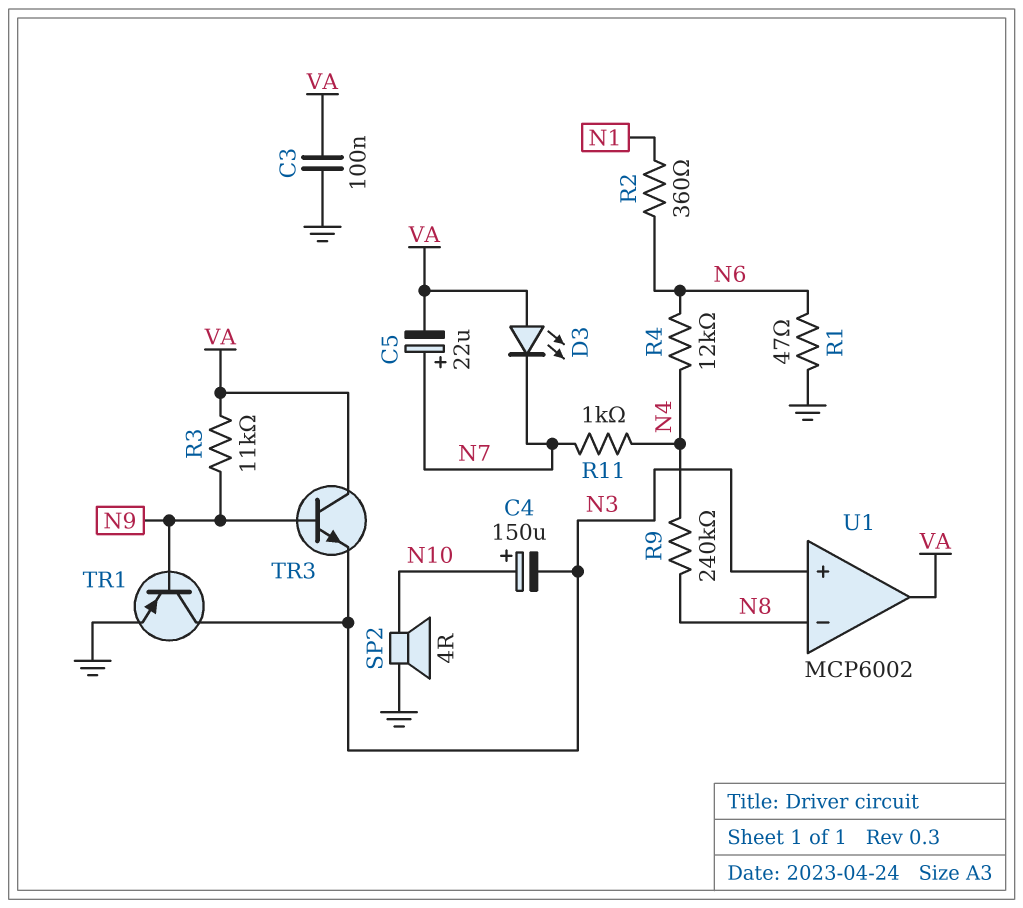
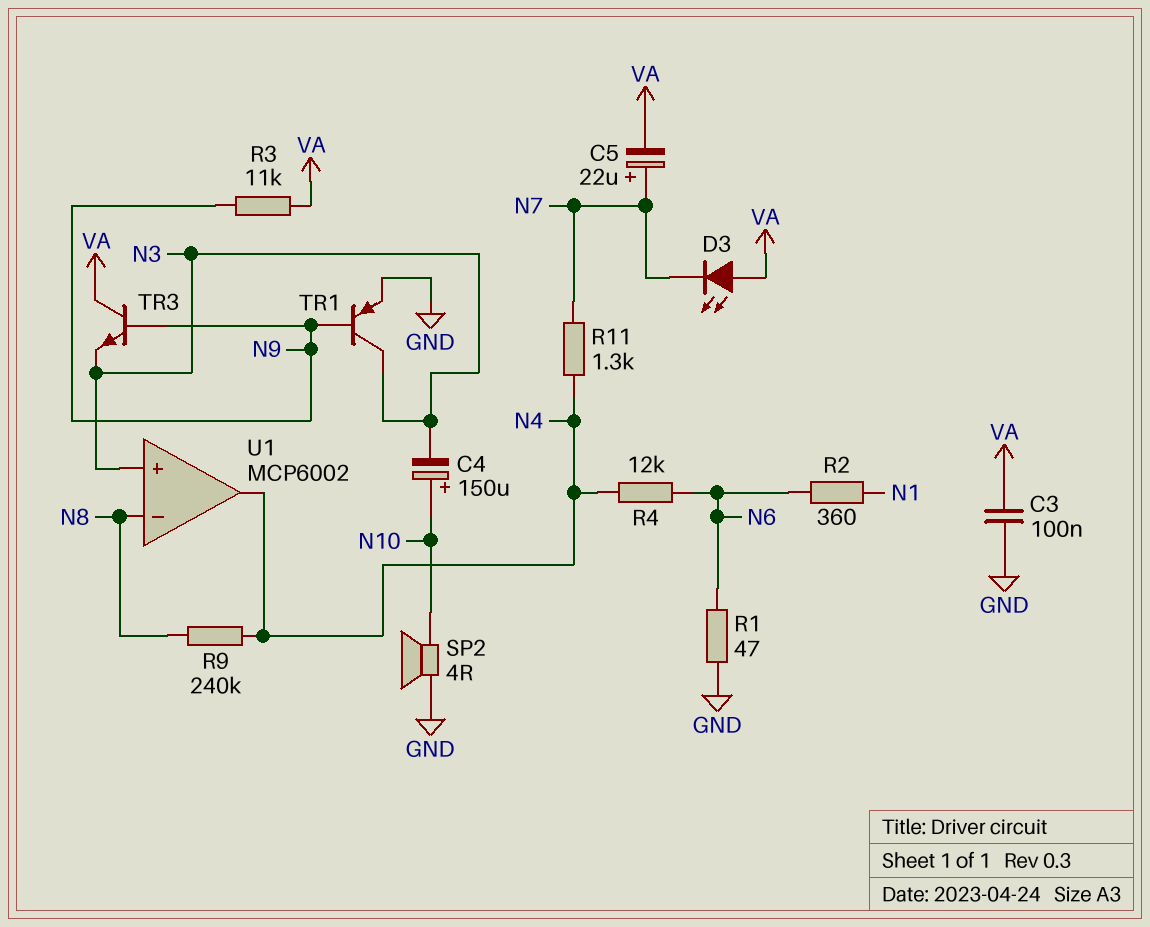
R11: 1k (N4, N7) -> 1.3k (N4, N7)
U1 pin out: VA -> N4

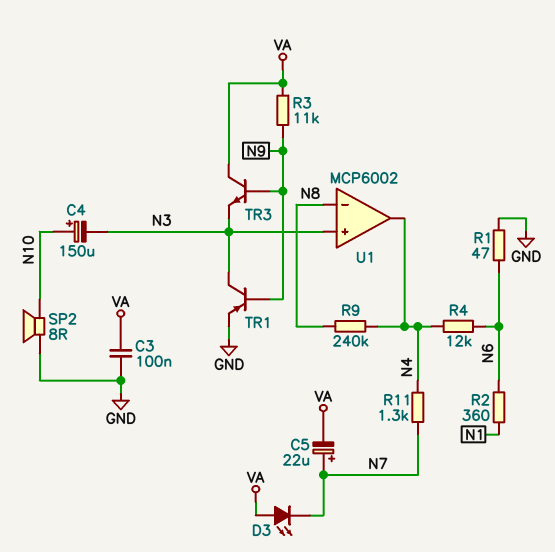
SP2: speaker 4R (GND, N10) -> speaker 8R (GND, N10)

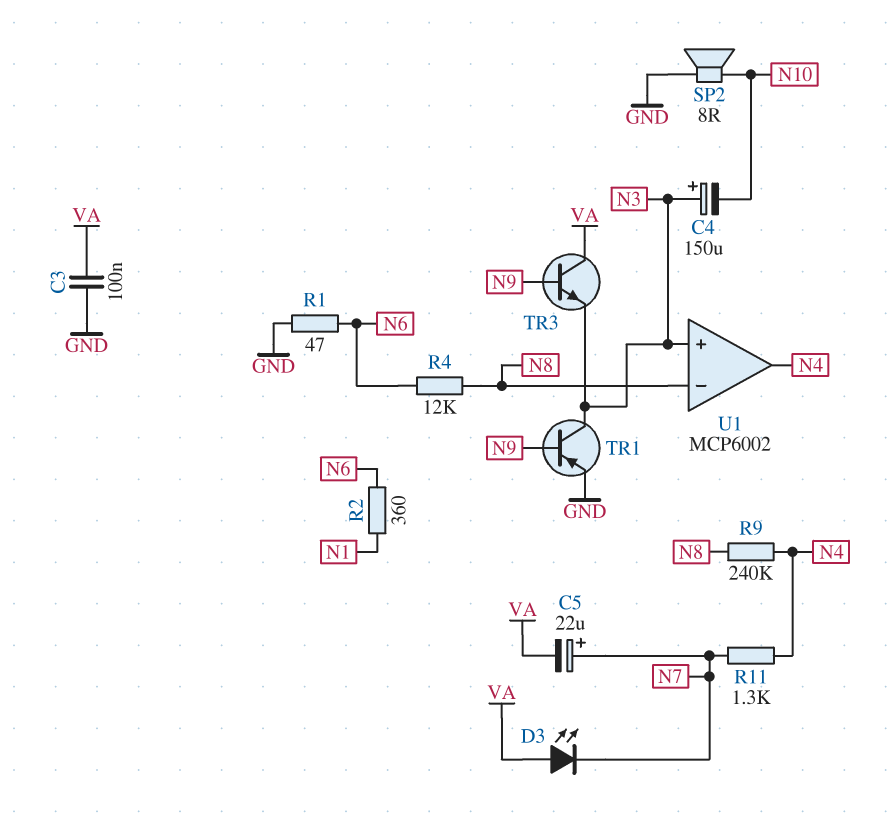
C4: 150uF (plus N10, minus N3) -> 150uF (plus N3, minus N10)
R3: 11k (N9, VA) -> none
R4: 12k (N4, N6) -> 12k (N6, N8)

